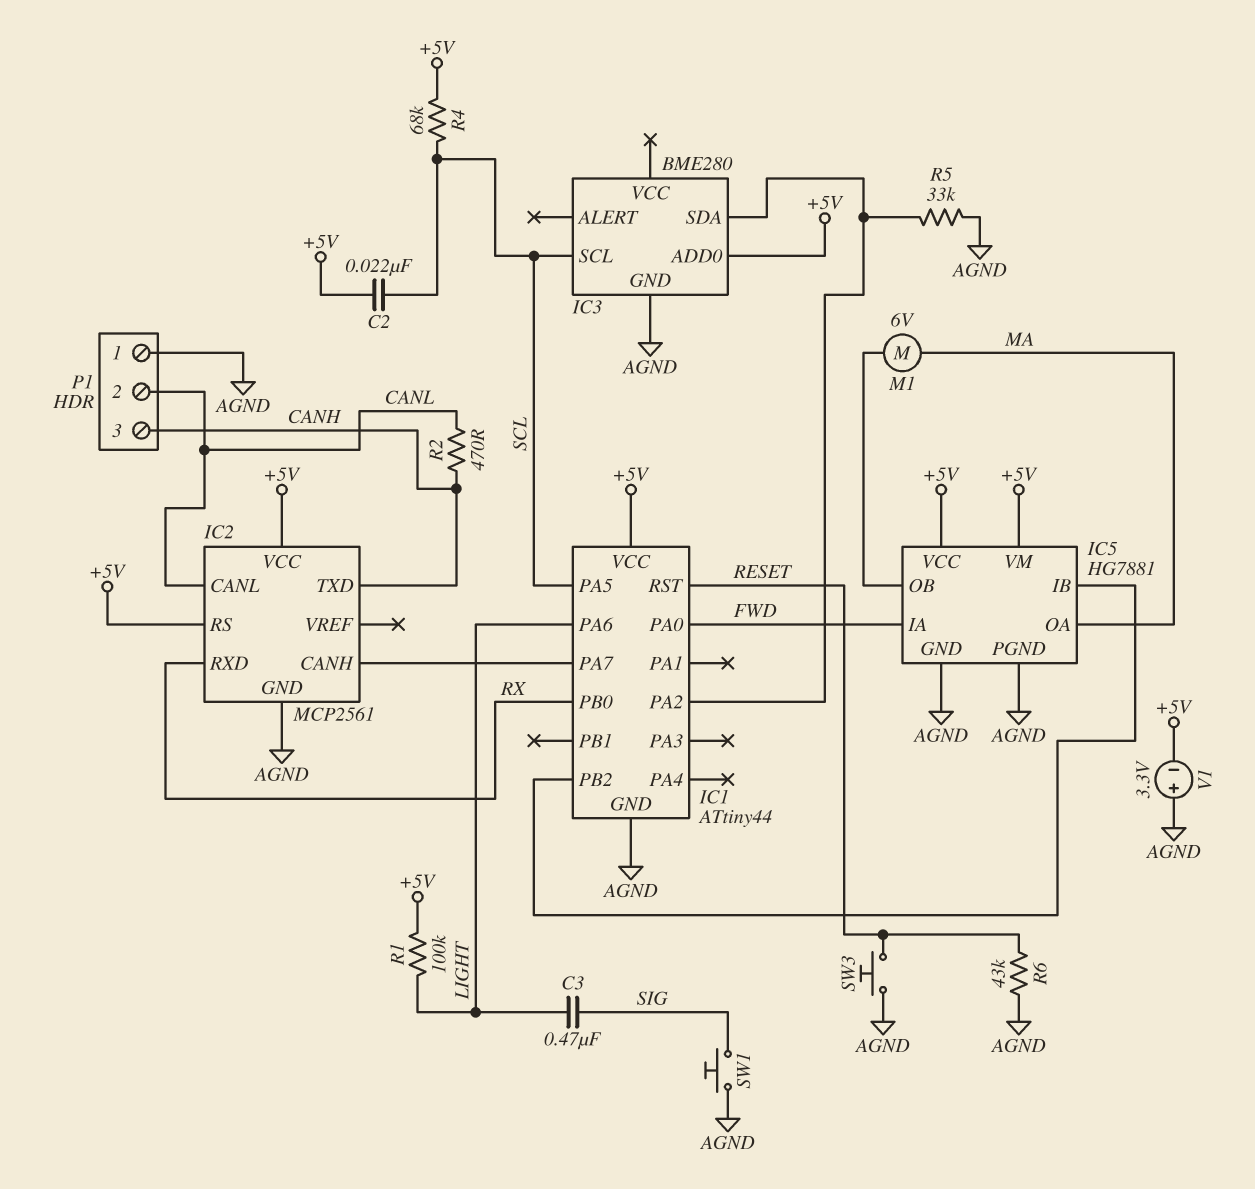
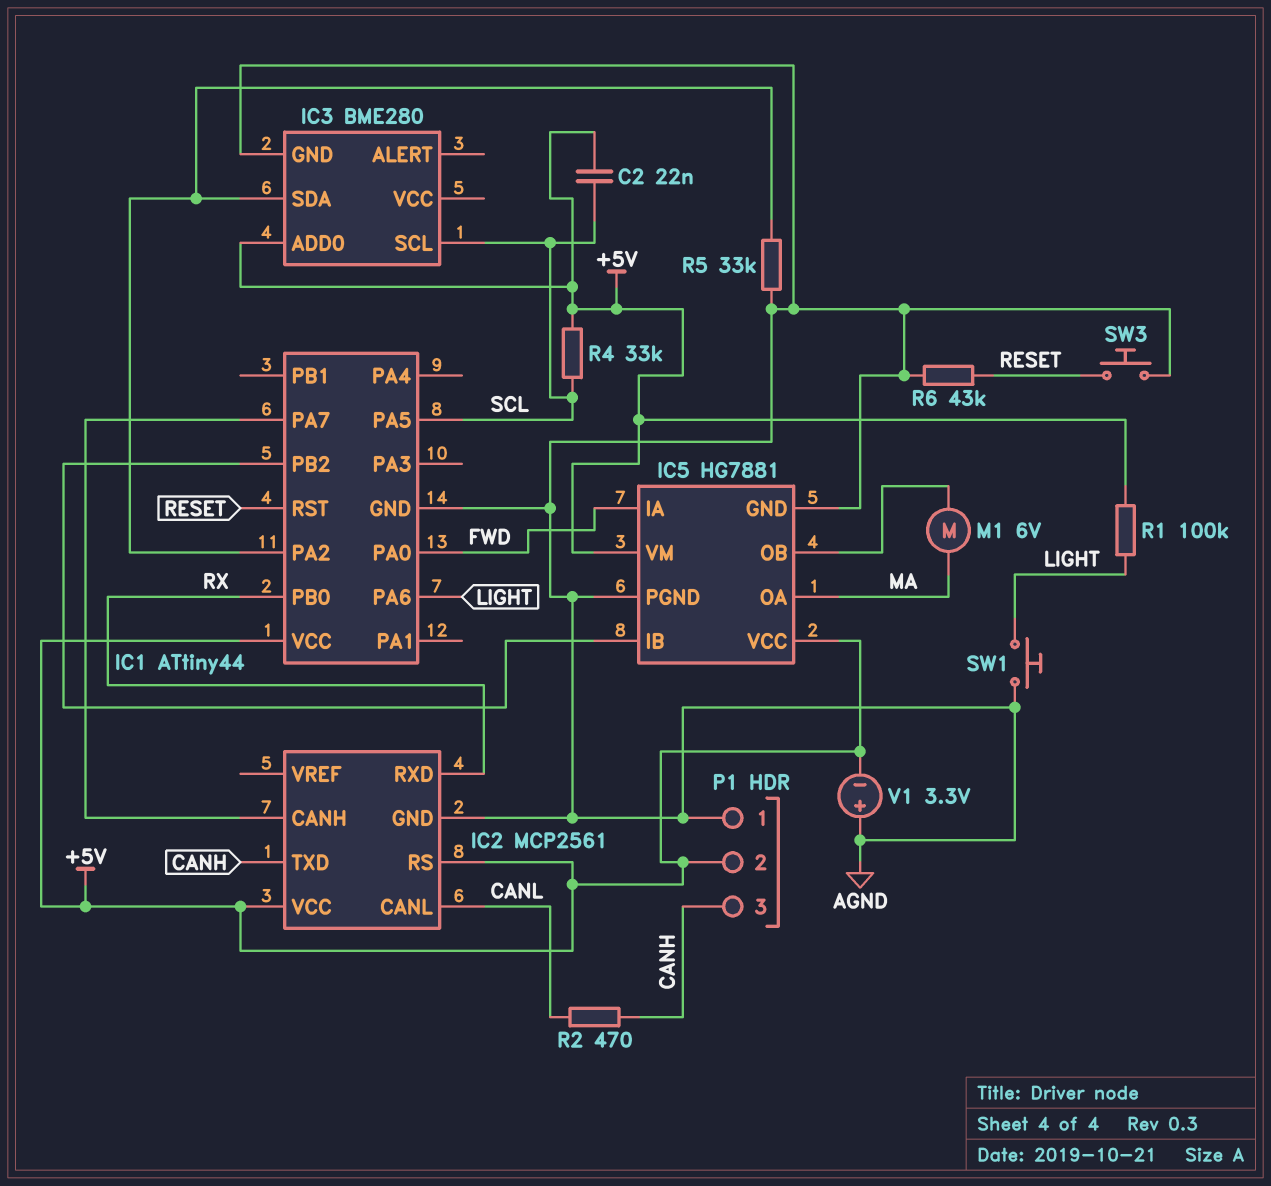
C3: 470nF (LIGHT, SIG) -> none
P1 pin 2: CANL -> +5V
R4: 68k (+5V, SCL) -> 33k (+5V, SCL)
SW1: button (AGND, SIG) -> button (AGND, LIGHT)

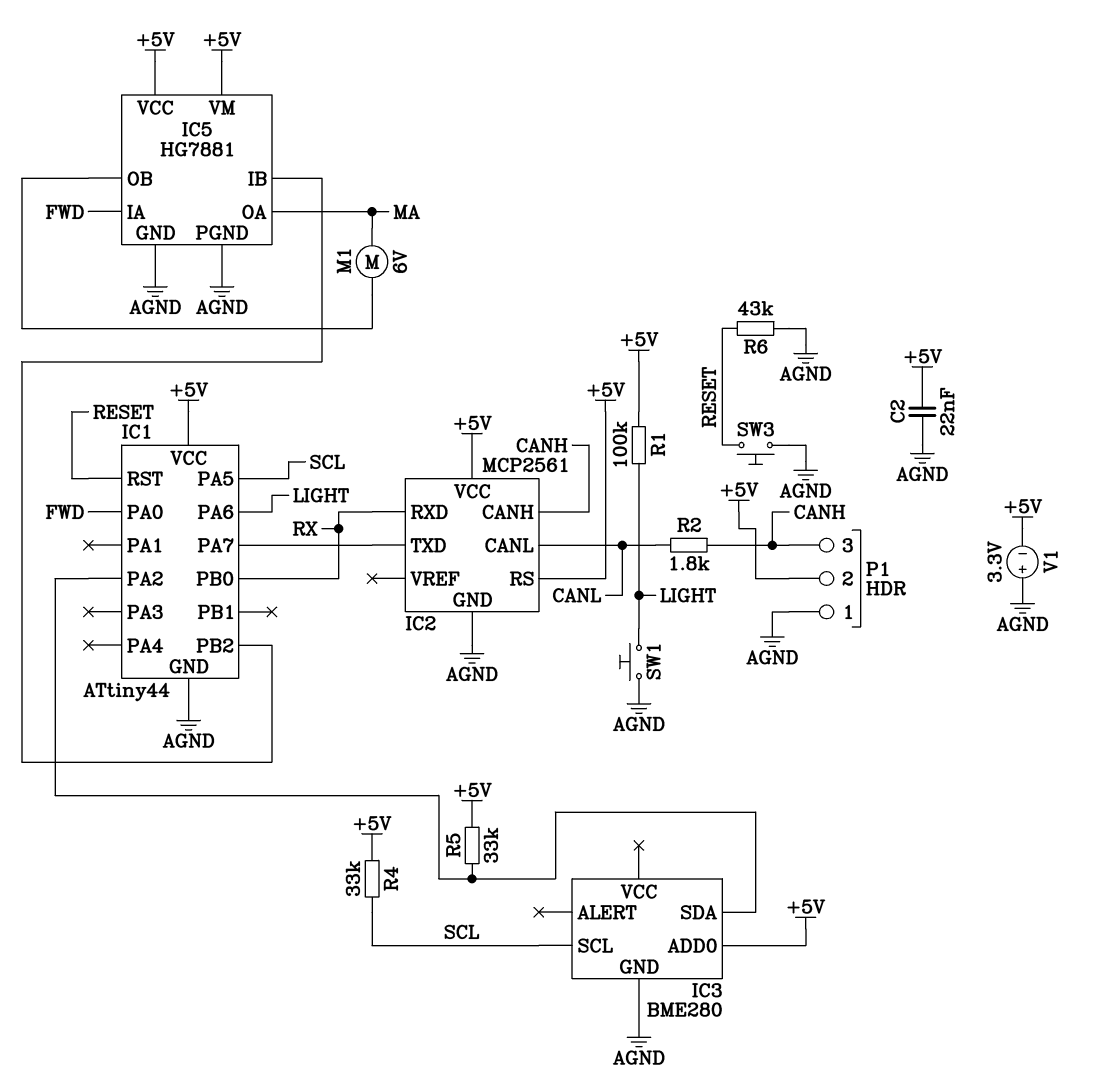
C2: 22nF (+5V, SCL) -> 22nF (+5V, AGND)
IC2 pin CANH: IC1/PA7 -> CANH
IC2 pin TXD: CANH -> IC1/PA7
R2: 470 (CANH, CANL) -> 1.8k (CANH, CANL)
R5: 33k (AGND, IC1/PA2) -> 33k (+5V, IC1/PA2)

